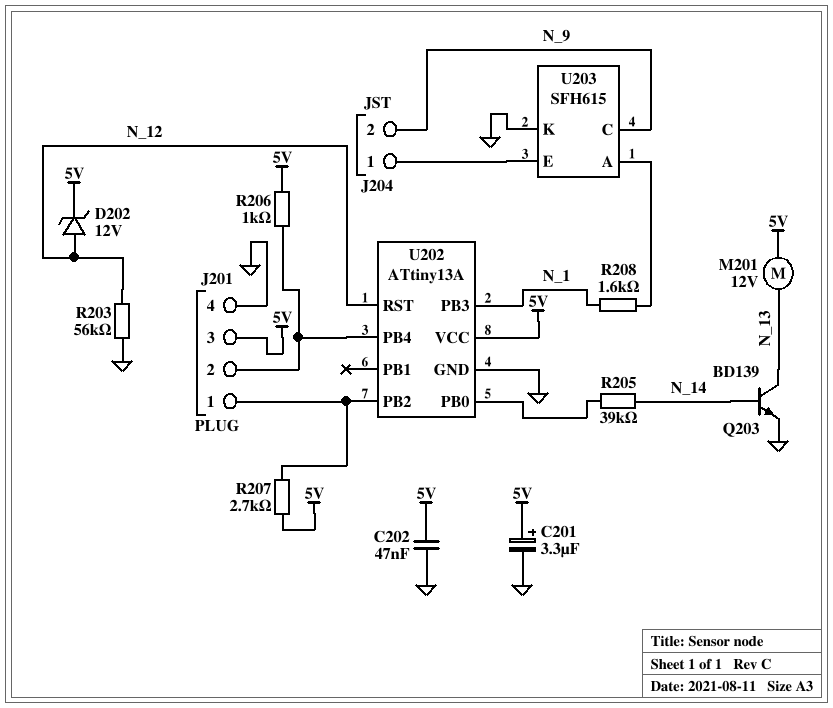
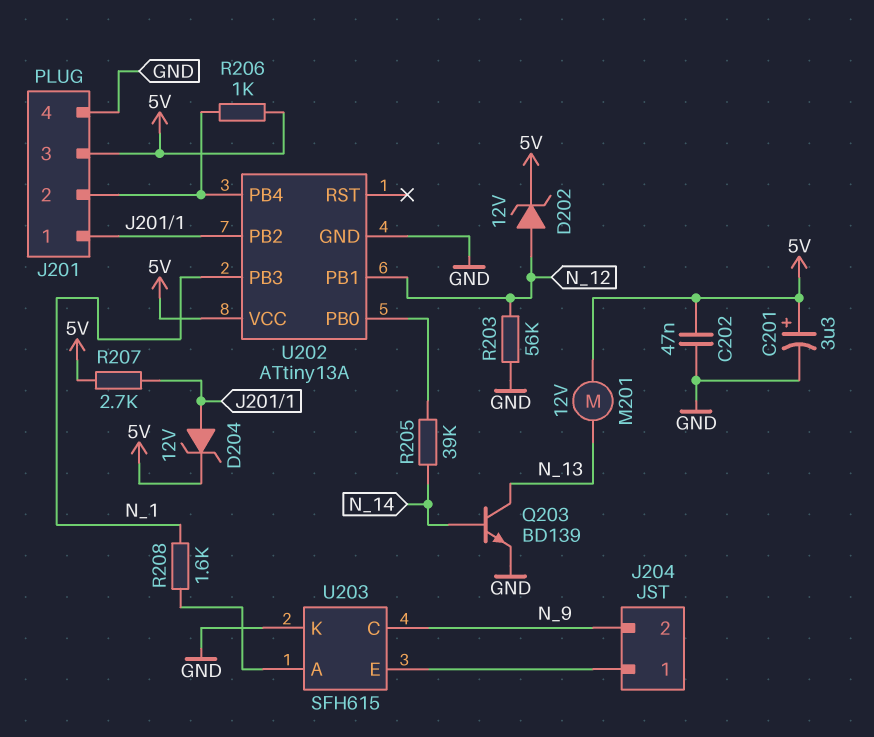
D204: none -> zener 12V (A J201/1, K 5V)
U202 pin PB1: none -> N_12
U202 pin RST: N_12 -> none

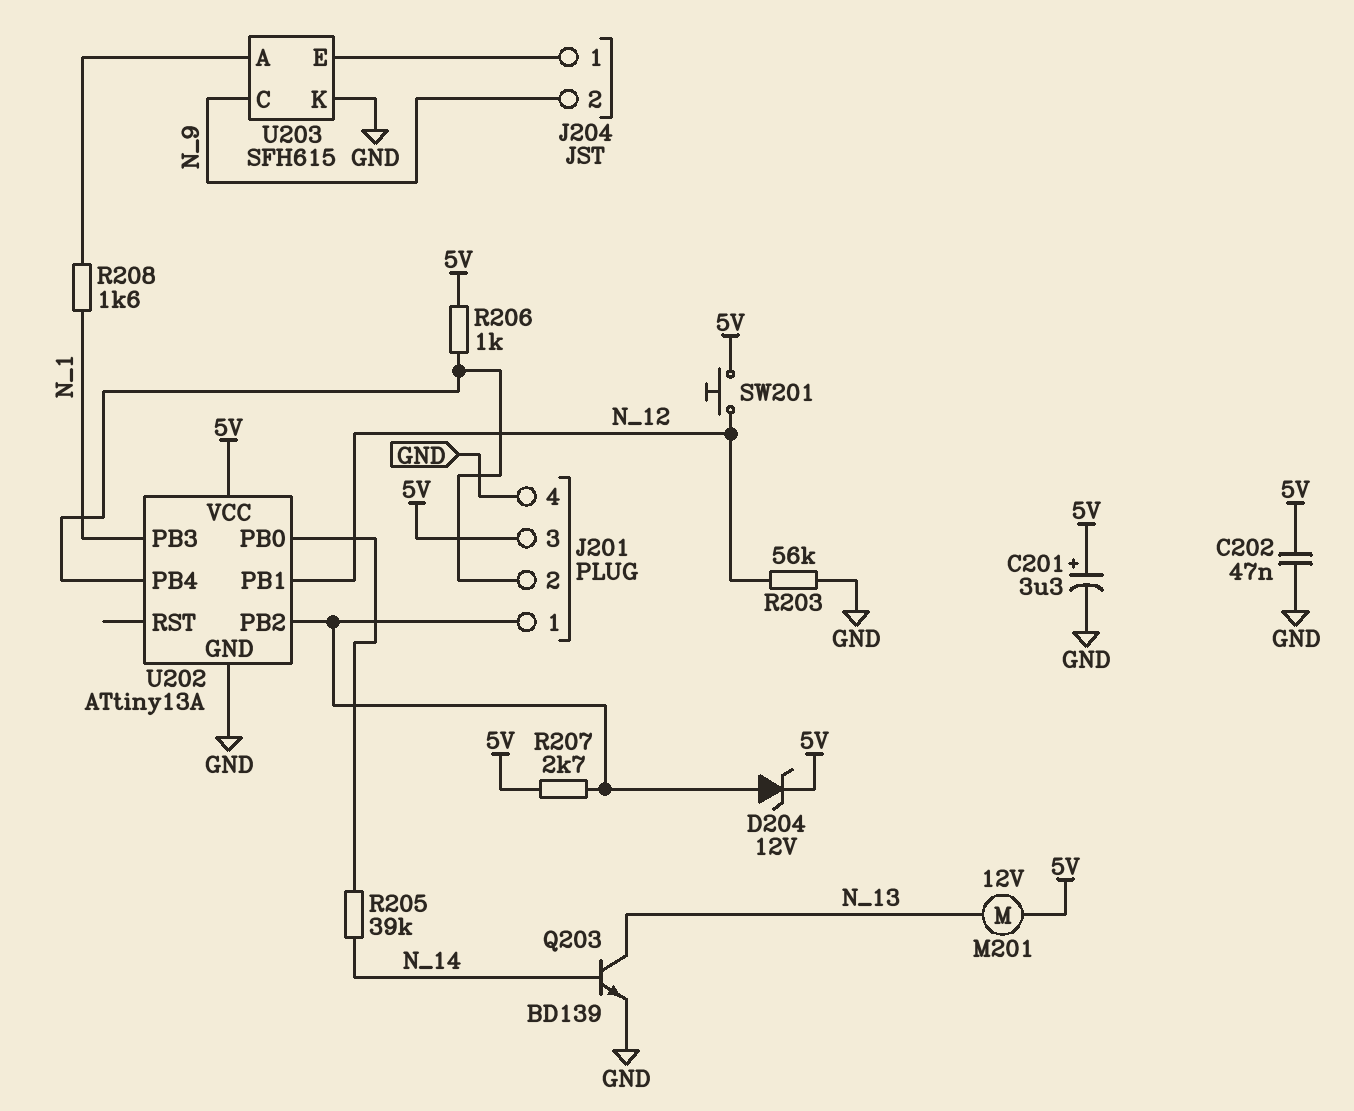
D202: zener 12V (A N_12, K 5V) -> none
SW201: none -> button (5V, N_12)

